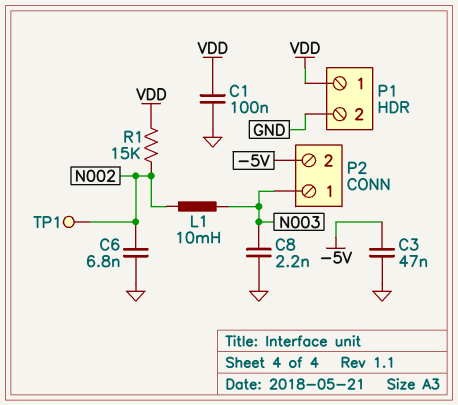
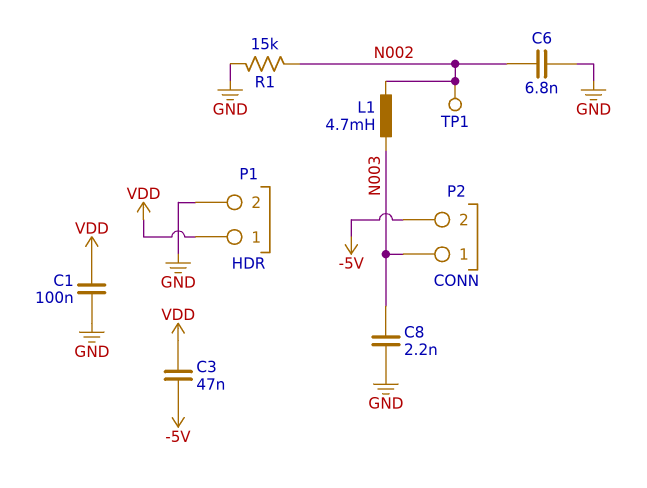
C3: 47nF (-5V, GND) -> 47nF (-5V, VDD)
L1: 10mH (N002, N003) -> 4.7mH (N002, N003)
R1: 15k (N002, VDD) -> 15k (GND, N002)

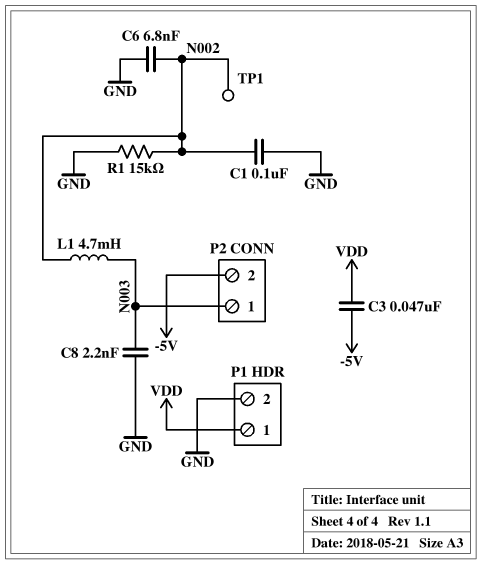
C1: 100nF (GND, VDD) -> 100nF (GND, N002)

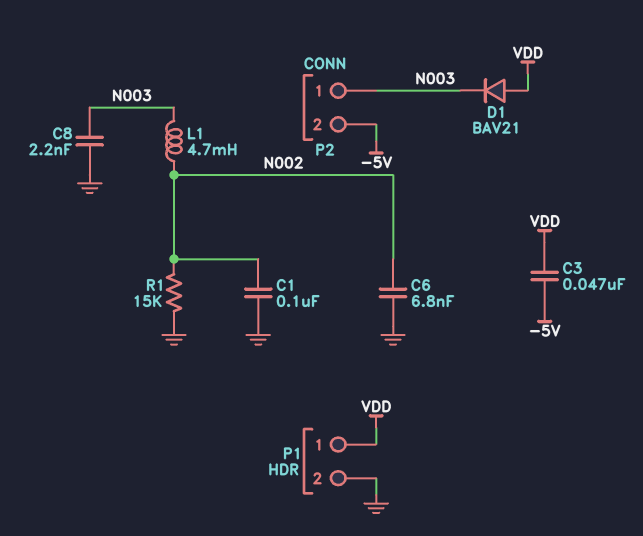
D1: none -> diode BAV21 (A VDD, K N003)
TP1: test point (N002) -> none

